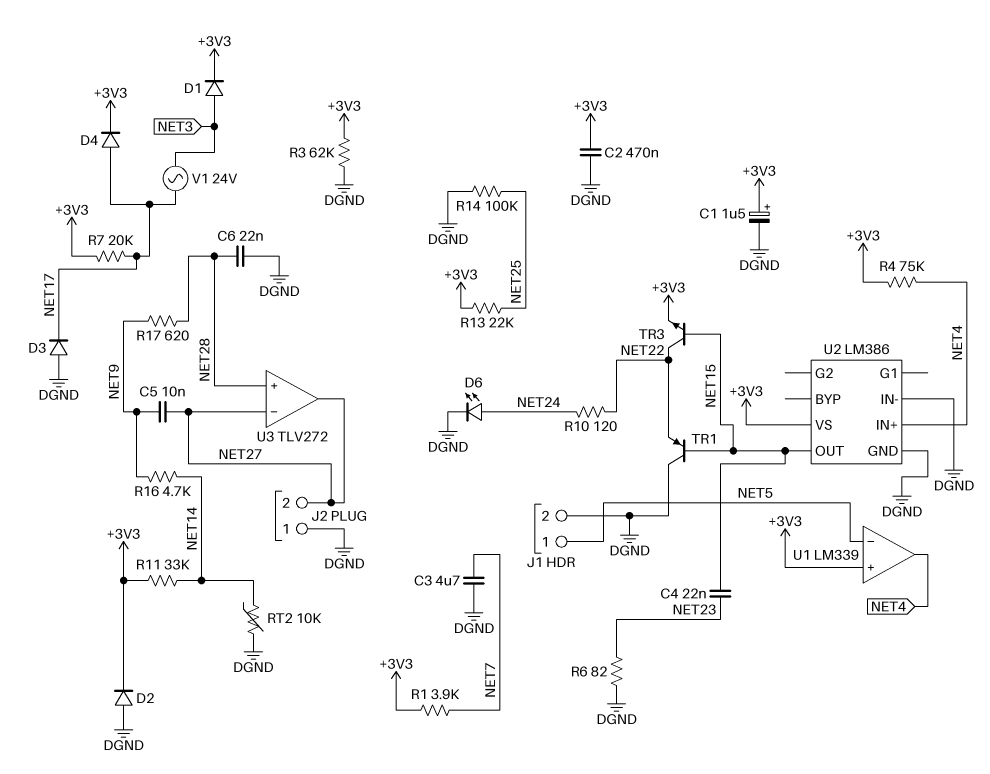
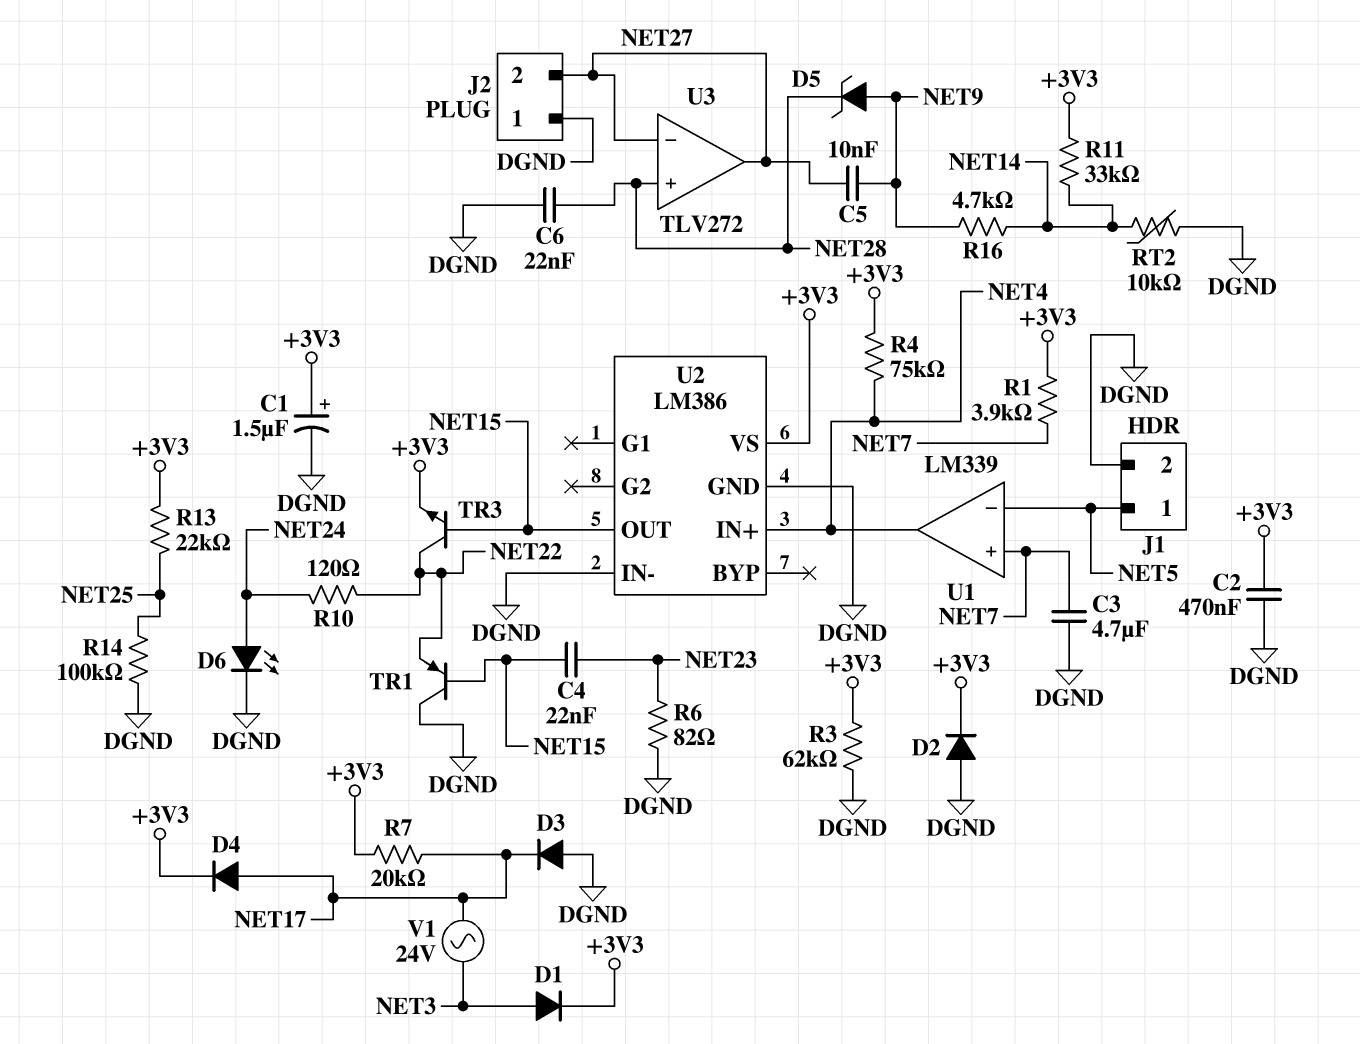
D5: none -> zener (A NET9, K NET28)
R17: 620 (NET9, NET28) -> none
U1 pin in+: +3V3 -> NET7

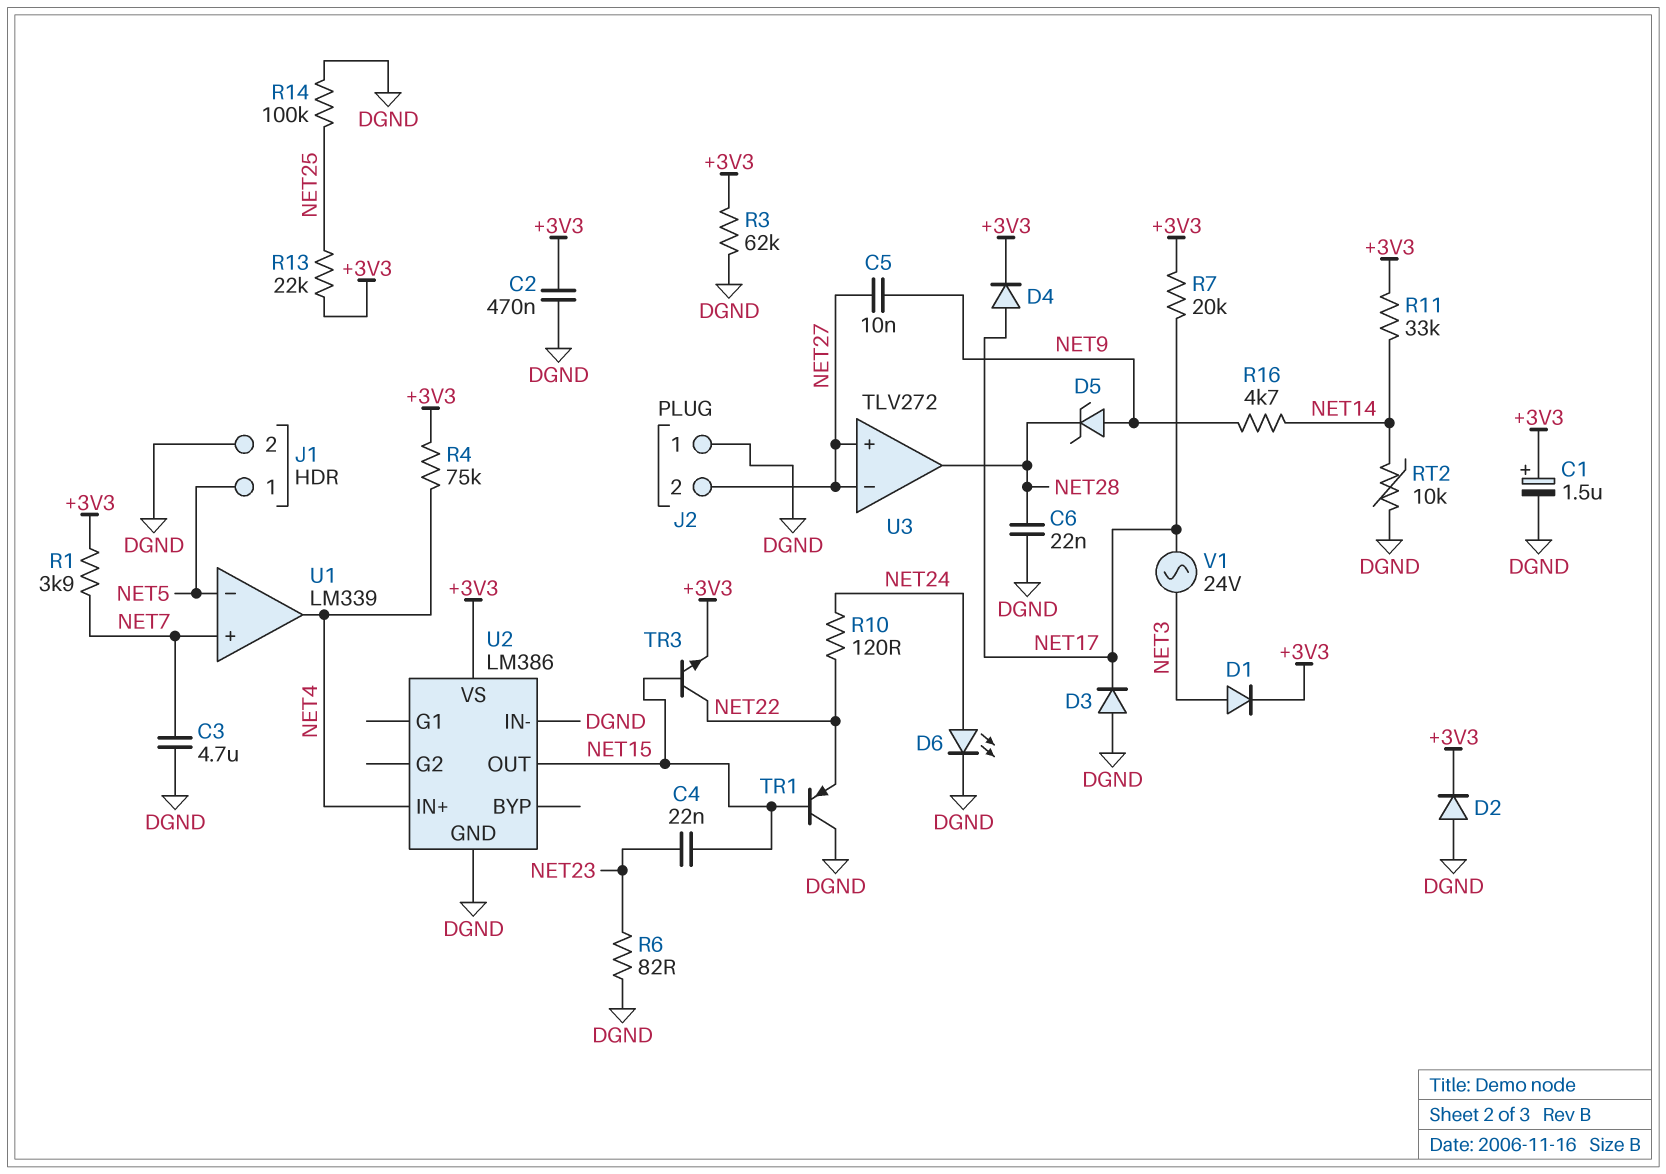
U3 pin in+: NET28 -> NET27
U3 pin out: NET27 -> NET28

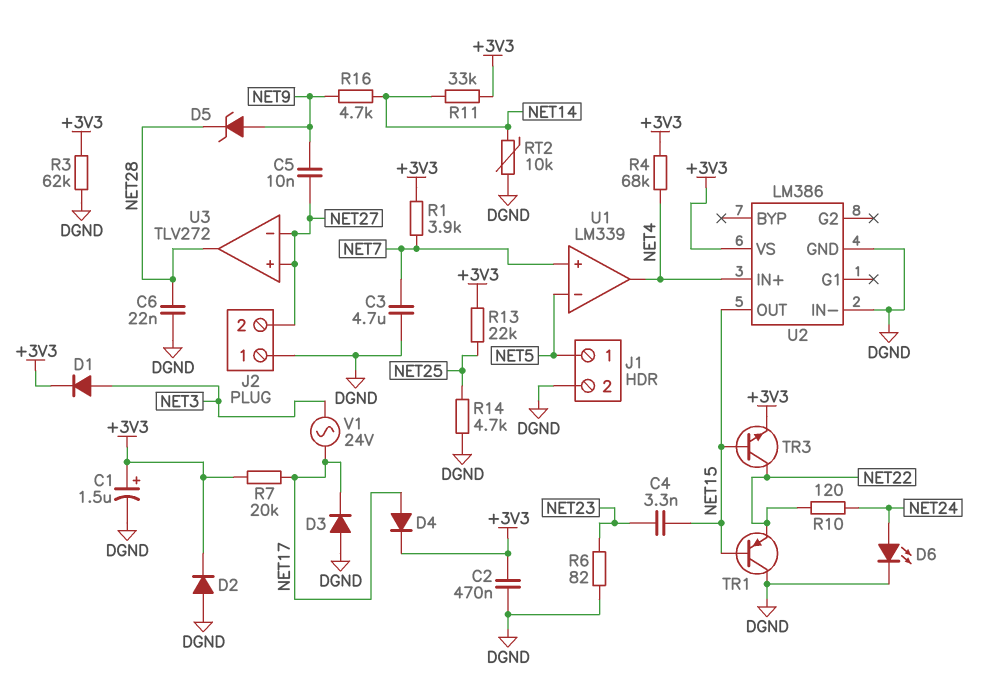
C4: 22nF (NET15, NET23) -> 3.3nF (NET15, NET23)
R4: 75k (+3V3, NET4) -> 68k (+3V3, NET4)
R14: 100k (DGND, NET25) -> 4.7k (DGND, NET25)

